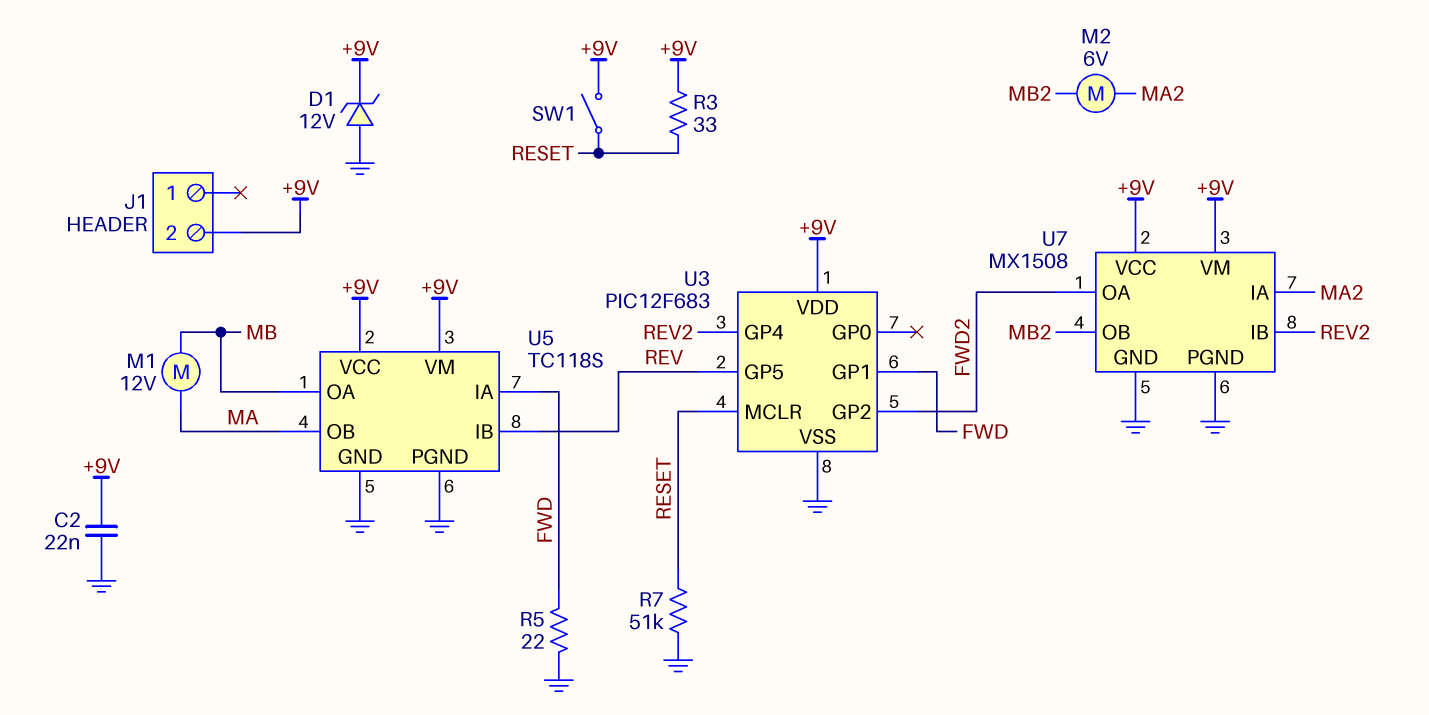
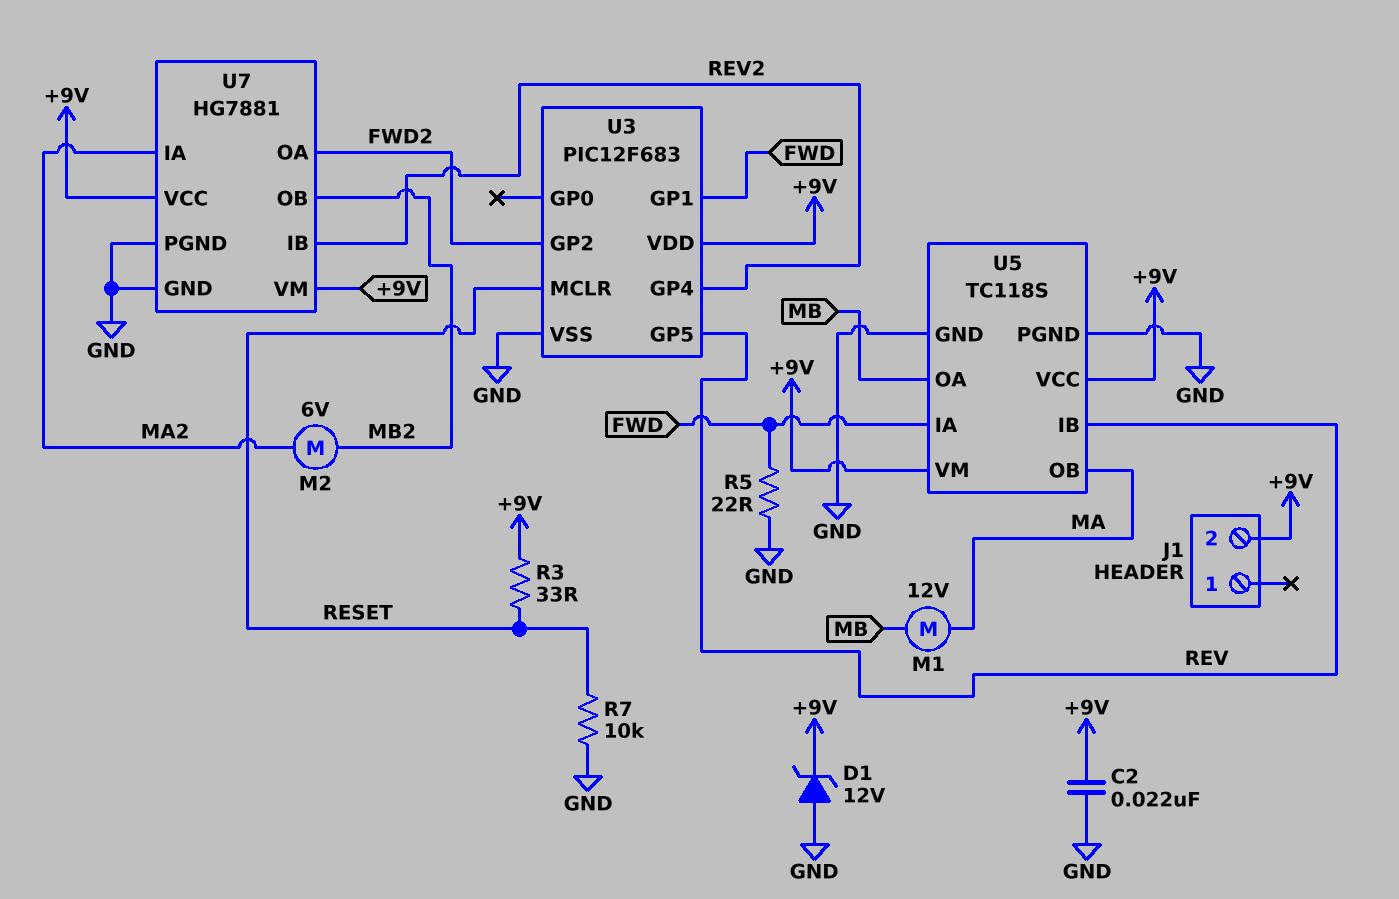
R7: 51k (GND, RESET) -> 10k (GND, RESET)
SW1: switch (+9V, RESET) -> none
U7: MX1508 -> HG7881

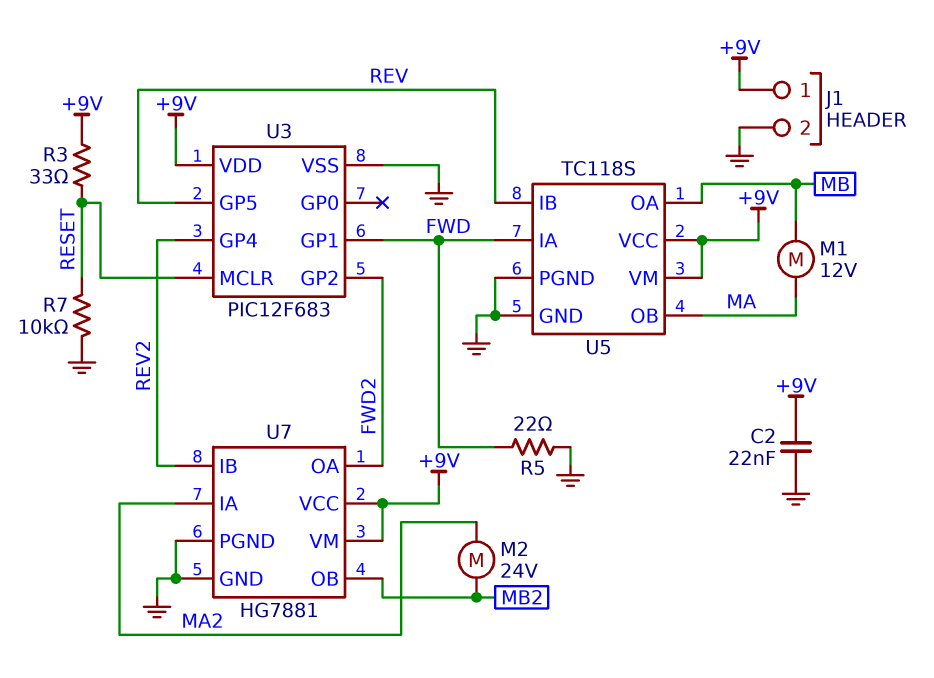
D1: zener 12V (A GND, K +9V) -> none
J1 pin 1: none -> +9V
J1 pin 2: +9V -> GND
M2: motor 6V (MA2, MB2) -> motor 24V (MA2, MB2)

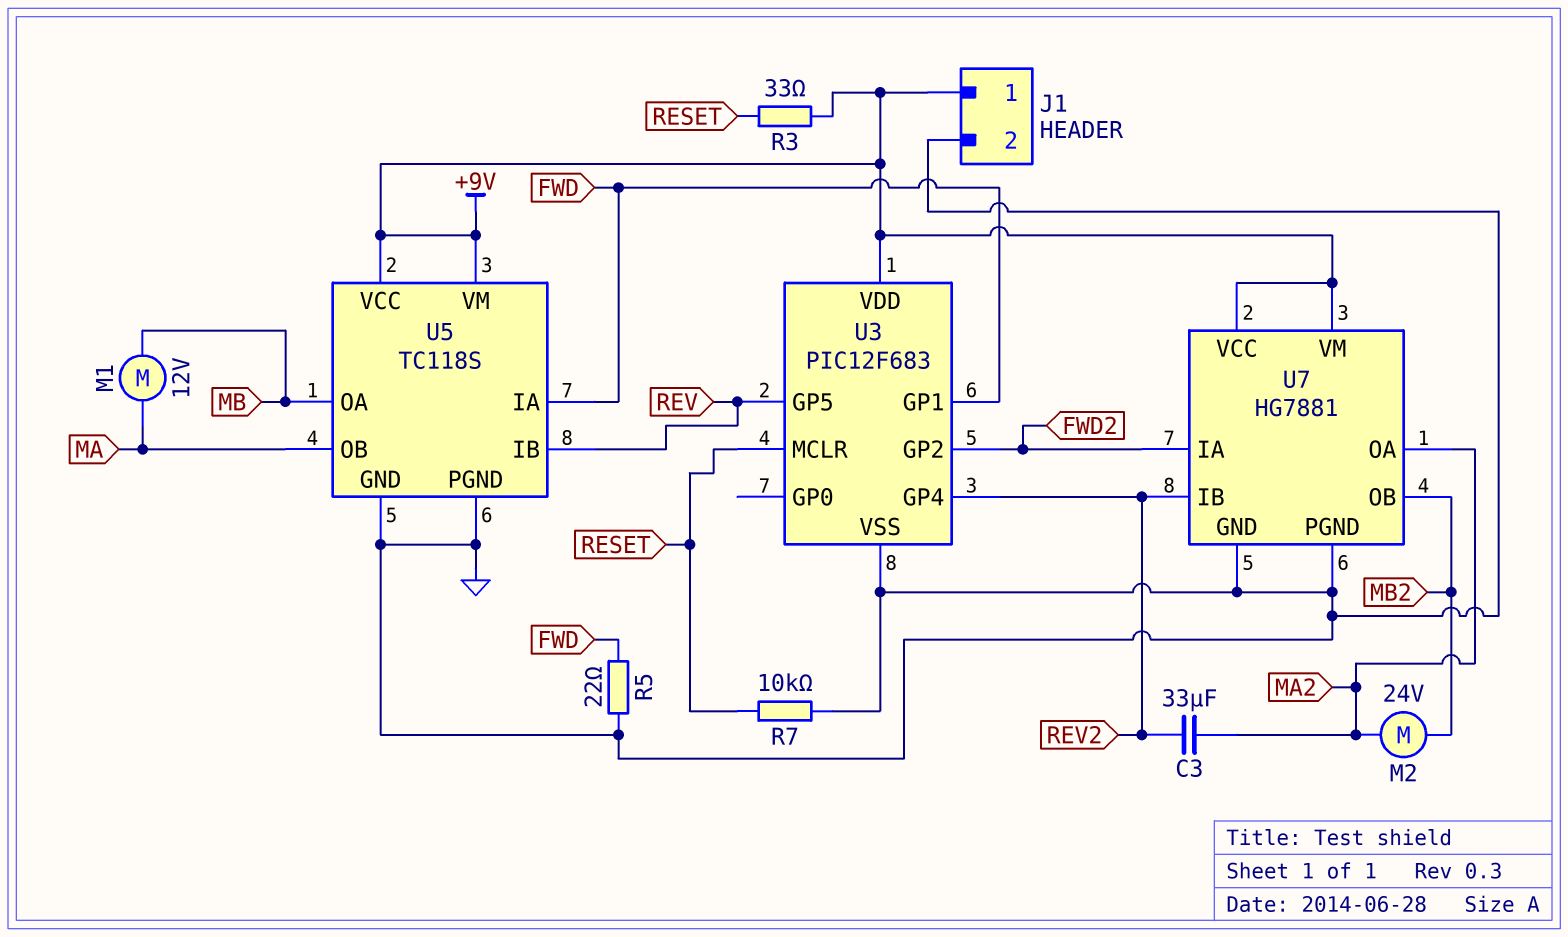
C2: 22nF (+9V, GND) -> none
C3: none -> 33uF (MA2, REV2)
U7 pin IA: MA2 -> FWD2
U7 pin OA: FWD2 -> MA2

